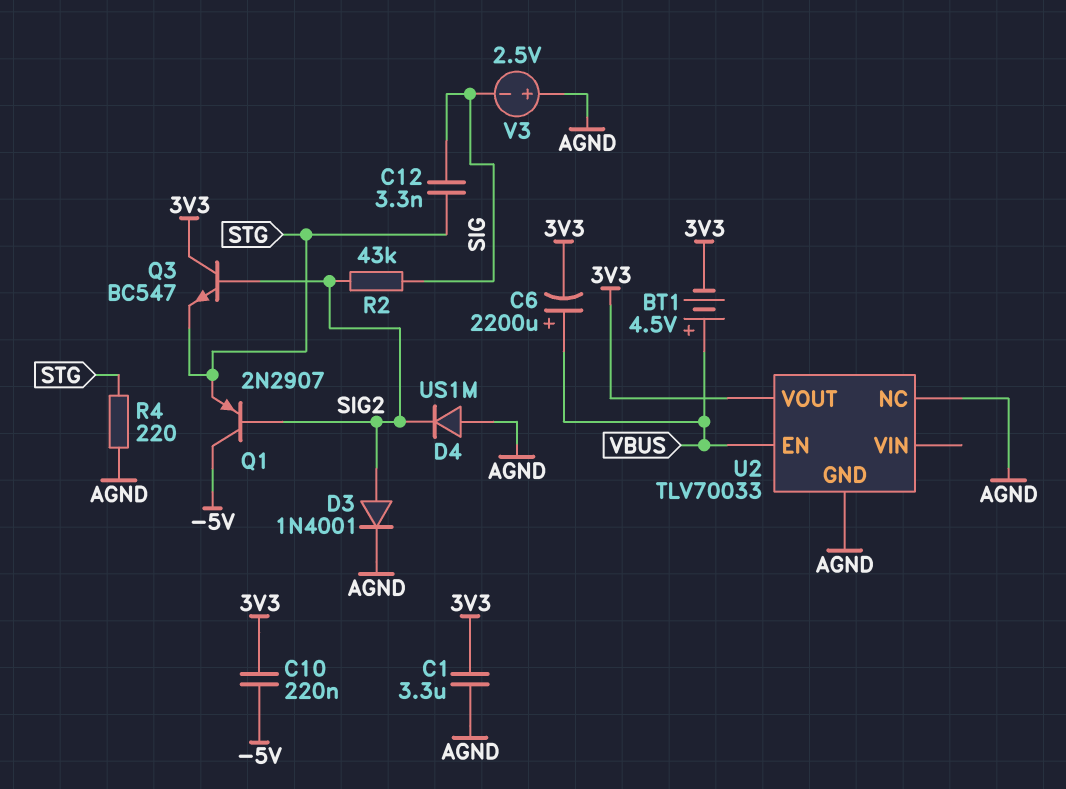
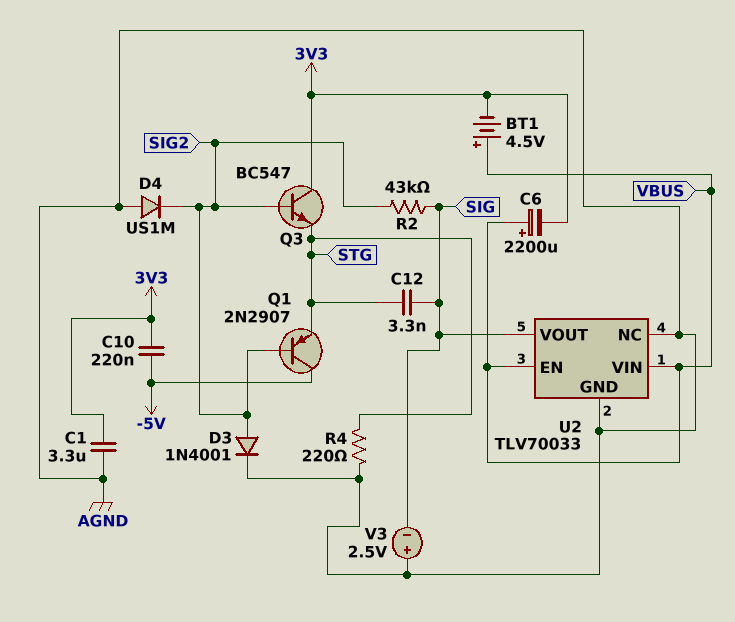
U2 pin VIN: none -> VBUS
U2 pin VOUT: 3V3 -> SIG

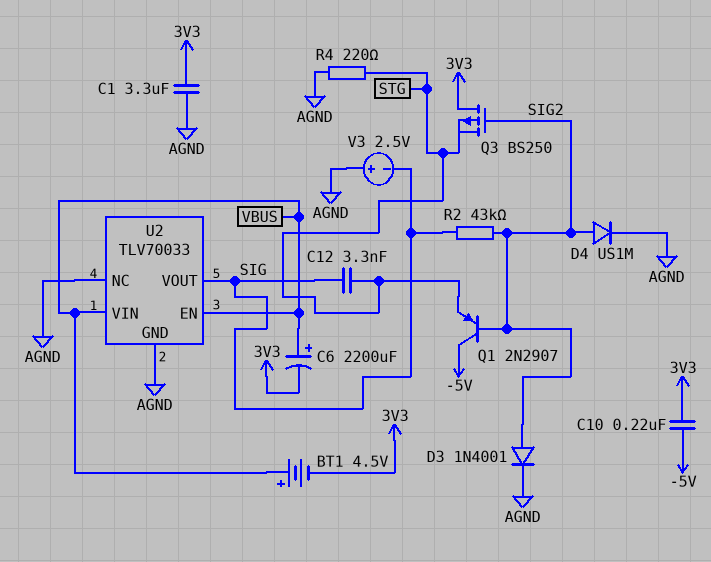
D4: diode US1M (A AGND, K SIG2) -> diode US1M (A SIG2, K AGND)
Q3: NPN BC547 (B SIG2, C 3V3, E STG) -> PMOS BS250 (G SIG2, D 3V3, S STG)

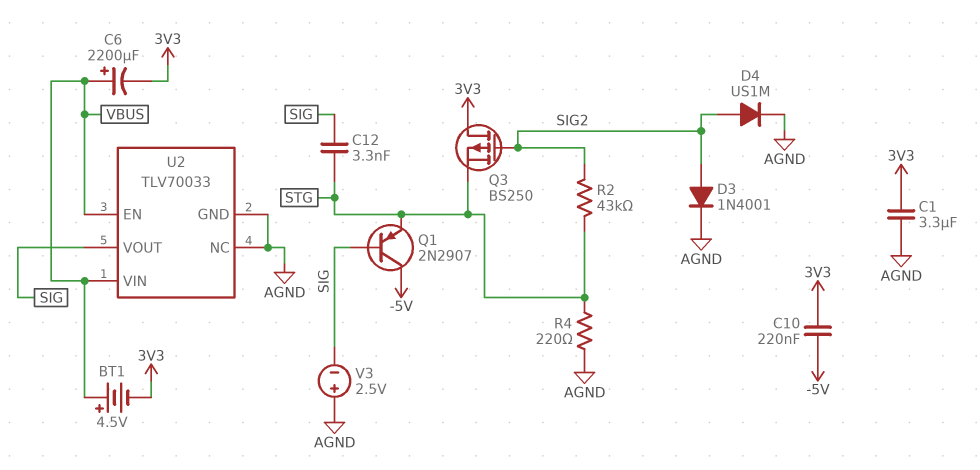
Q1: PNP 2N2907 (B SIG2, C -5V, E STG) -> PNP 2N2907 (B SIG, C -5V, E STG)
R2: 43k (SIG, SIG2) -> 43k (SIG2, STG)

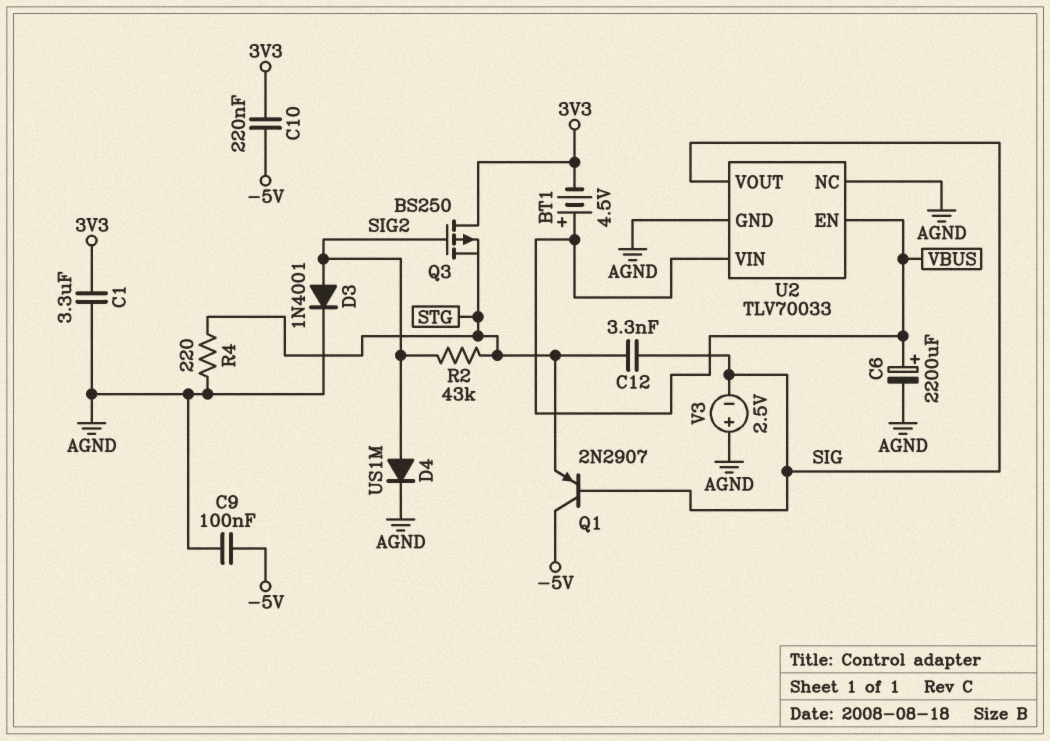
C6: 2200uF (plus VBUS, minus 3V3) -> 2200uF (plus VBUS, minus AGND)
C9: none -> 100nF (-5V, AGND)

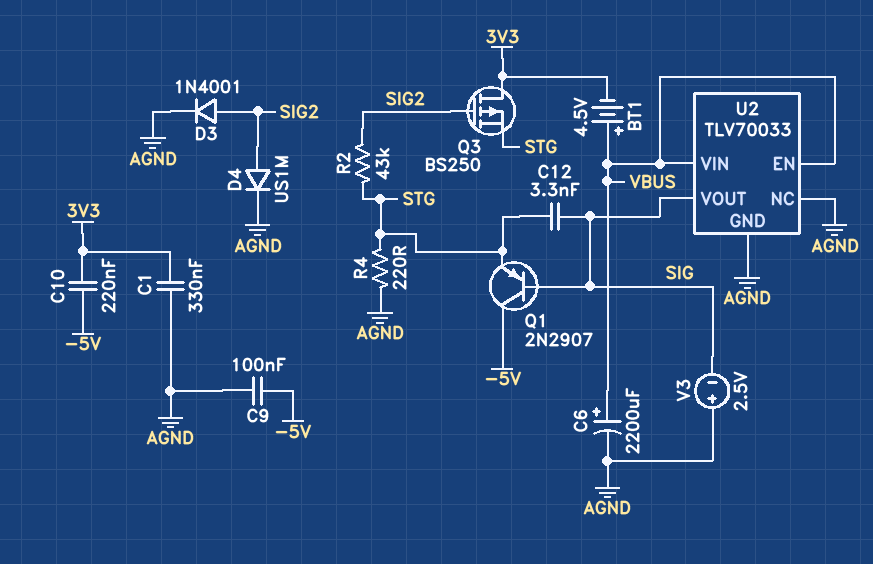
C1: 3.3uF (3V3, AGND) -> 330nF (3V3, AGND)

